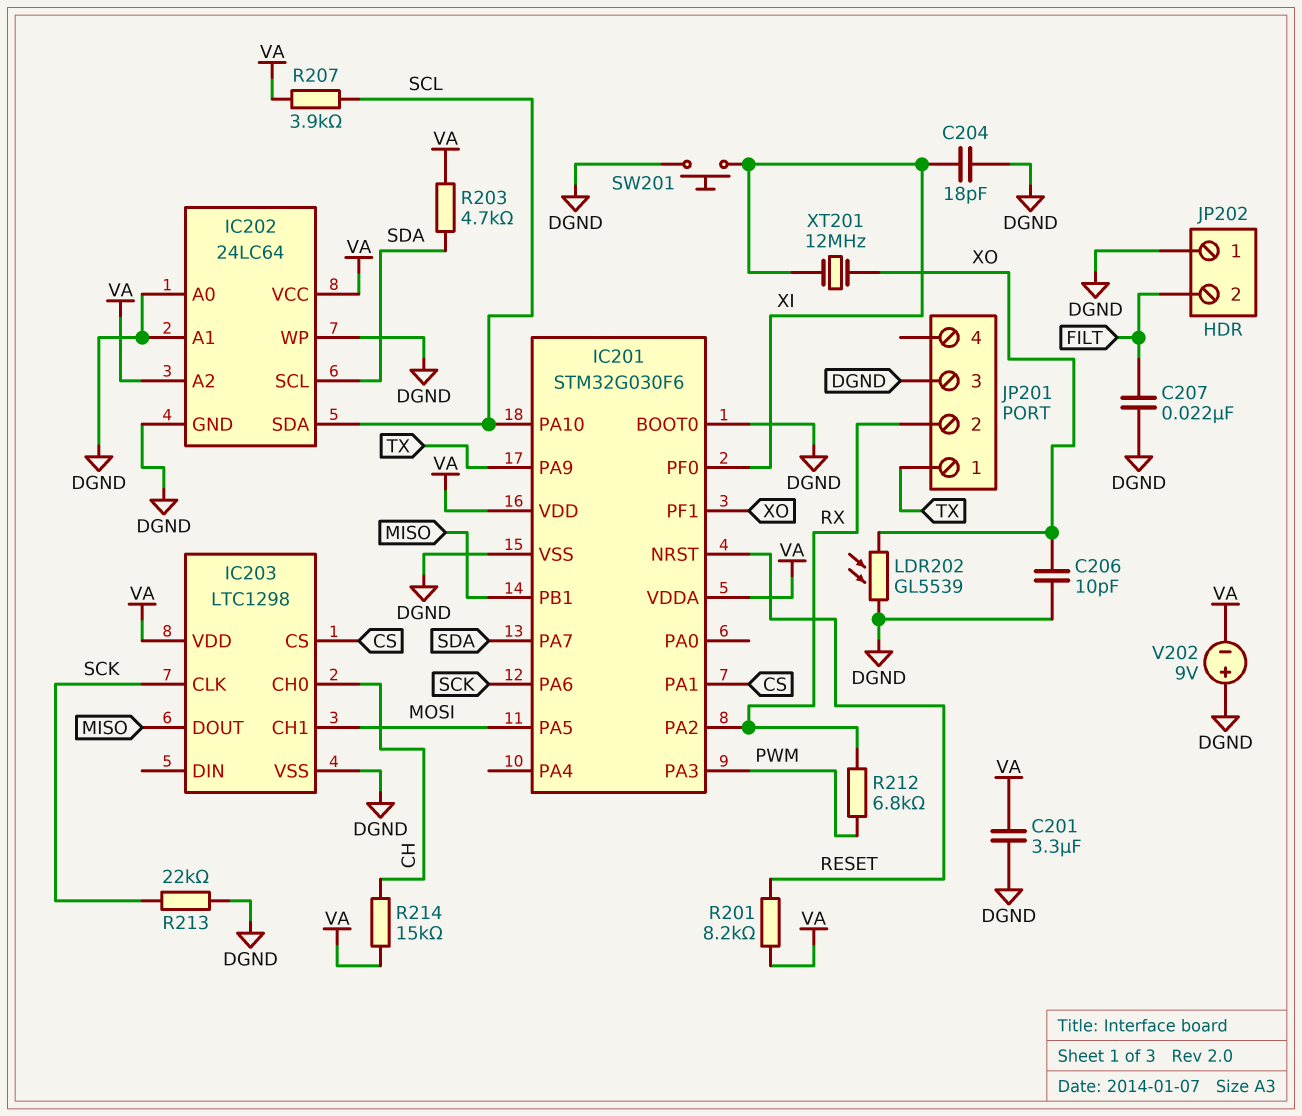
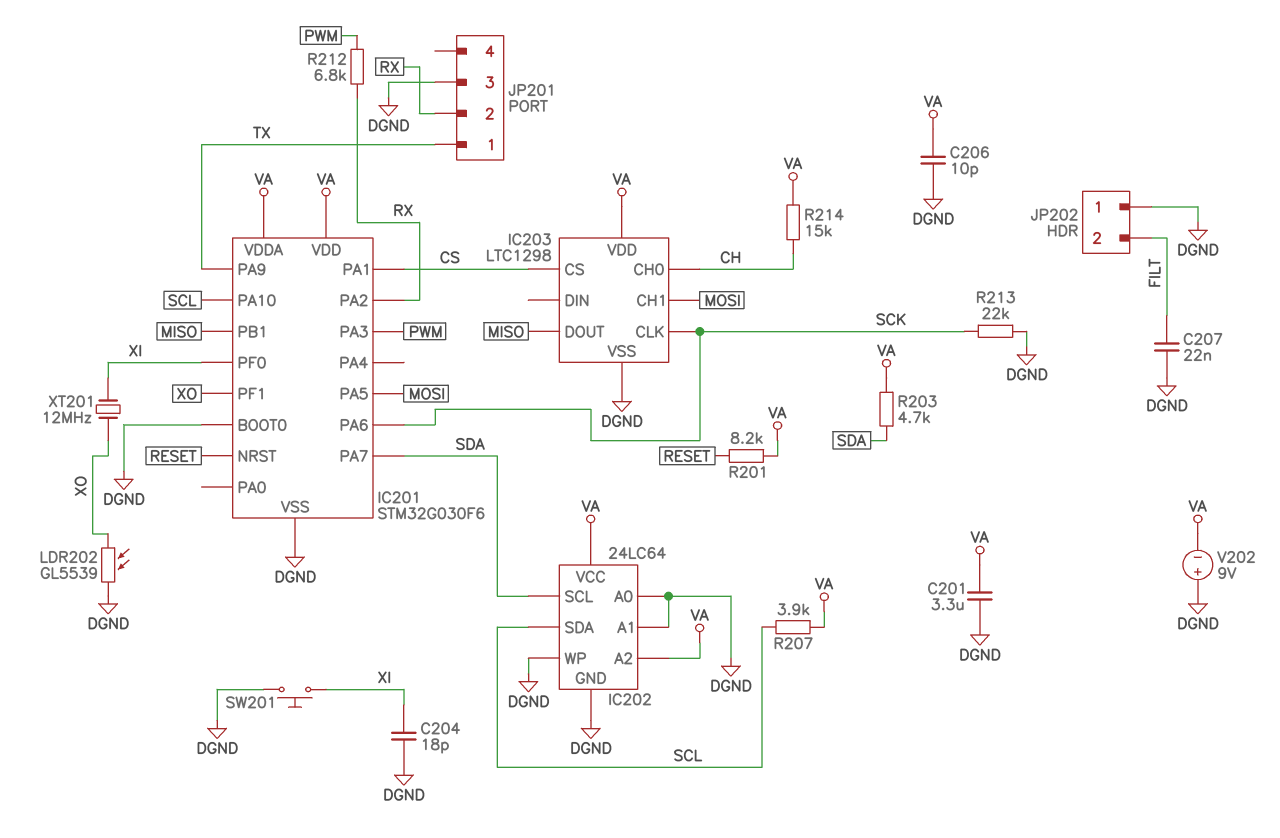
C206: 10pF (DGND, XO) -> 10pF (DGND, VA)

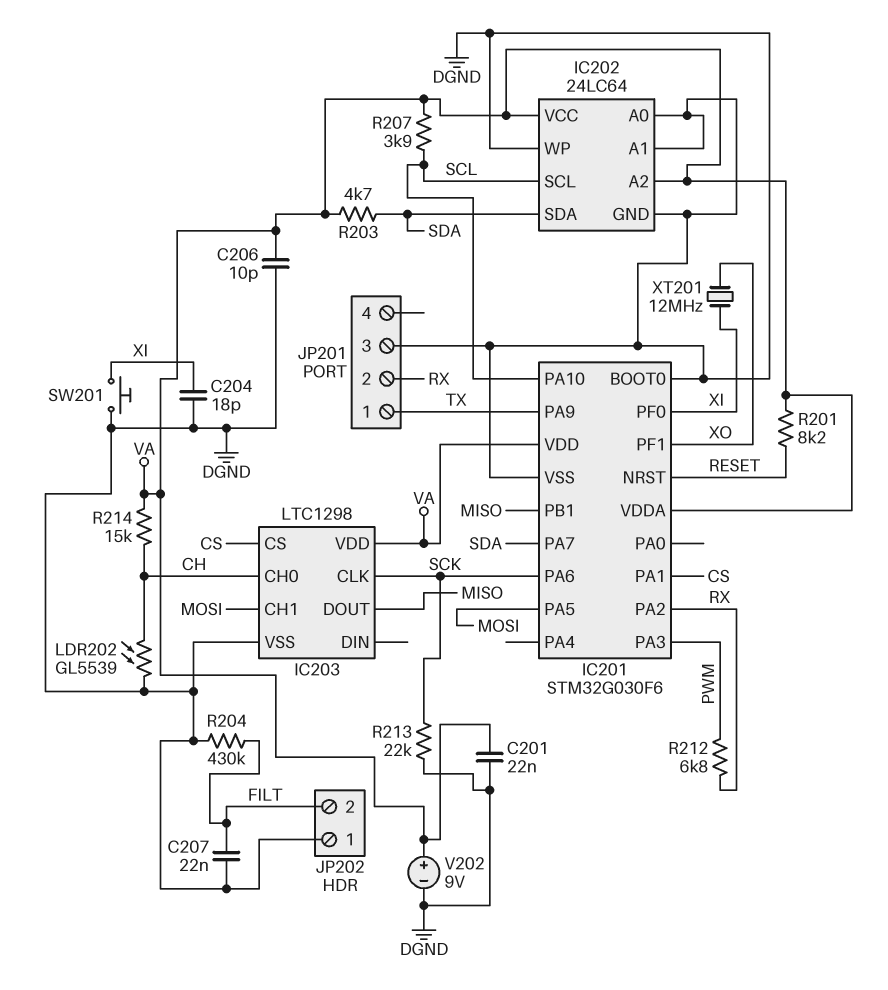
C201: 3.3uF (DGND, VA) -> 22nF (DGND, VA)
IC202 pin SCL: SDA -> SCL
IC202 pin SDA: SCL -> SDA
LDR202: GL5539 (DGND, XO) -> GL5539 (CH, DGND)
R204: none -> 430k (DGND, FILT)
V202: 9V (plus DGND, minus VA) -> 9V (plus VA, minus DGND)

